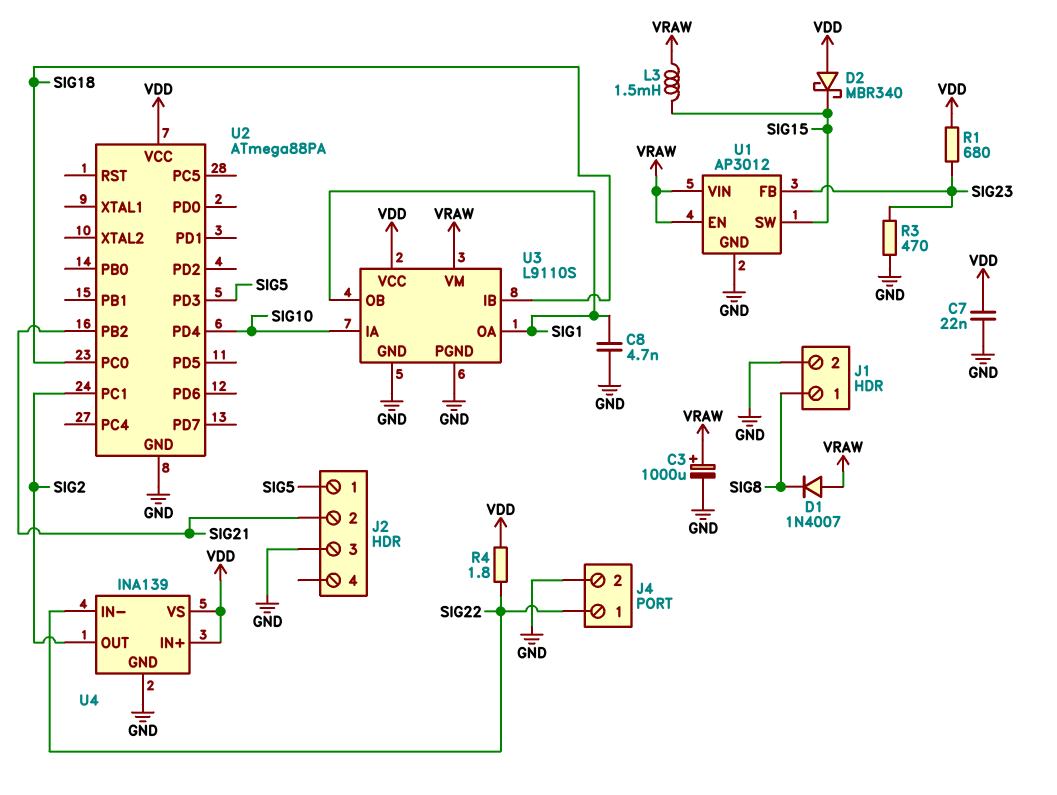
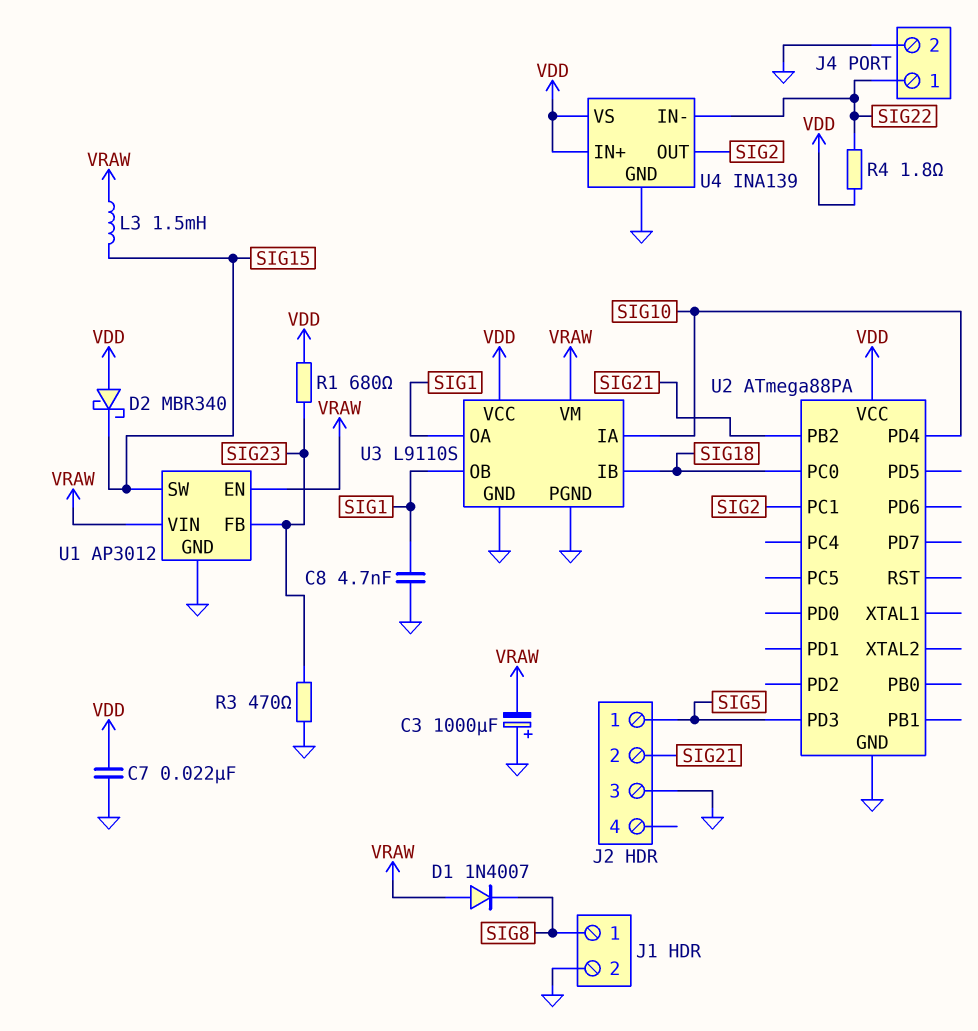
C3: 1000uF (plus VRAW, minus GND) -> 1000uF (plus GND, minus VRAW)

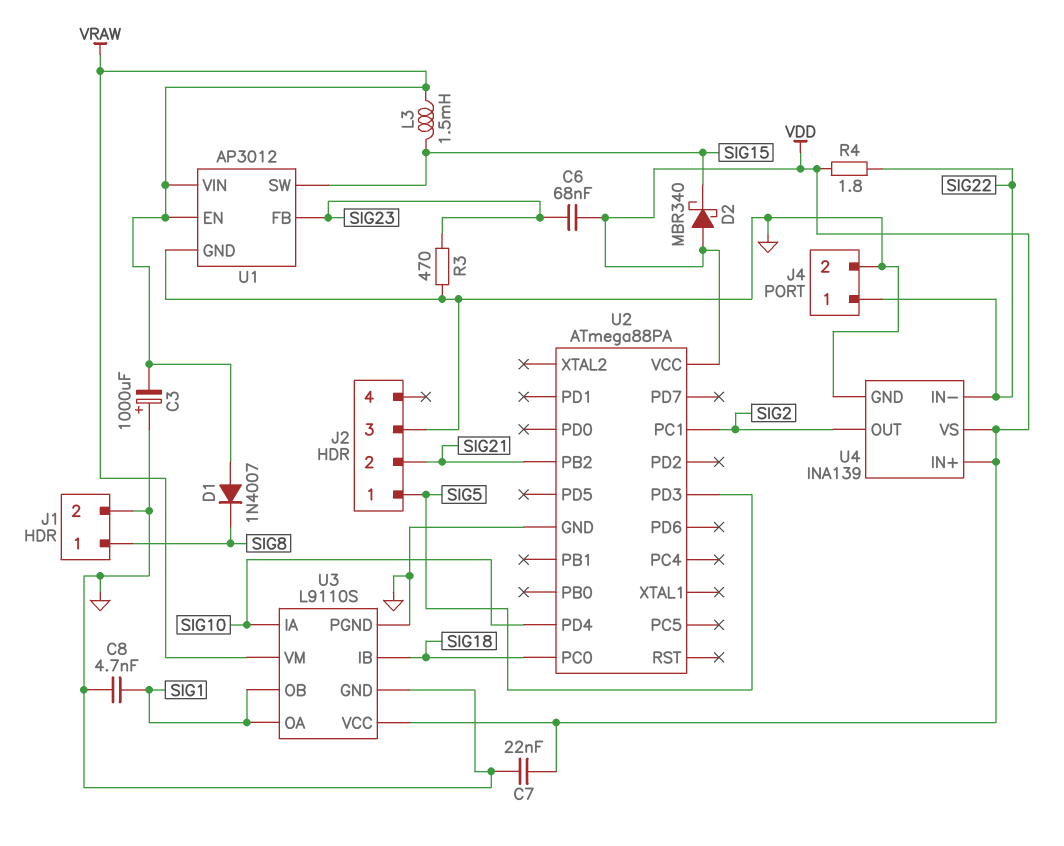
C6: none -> 68nF (SIG23, VDD)
R1: 680 (SIG23, VDD) -> none

